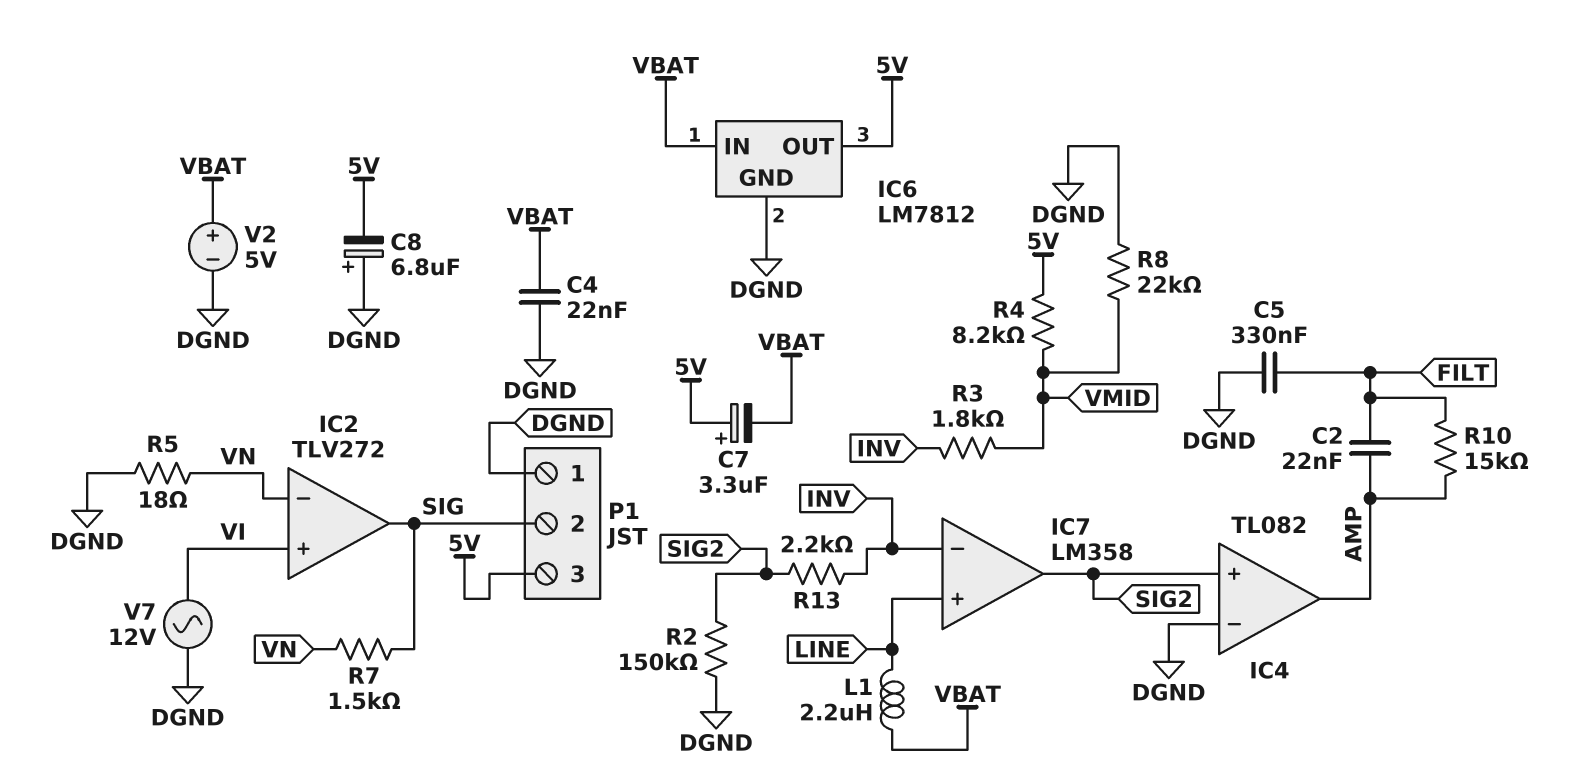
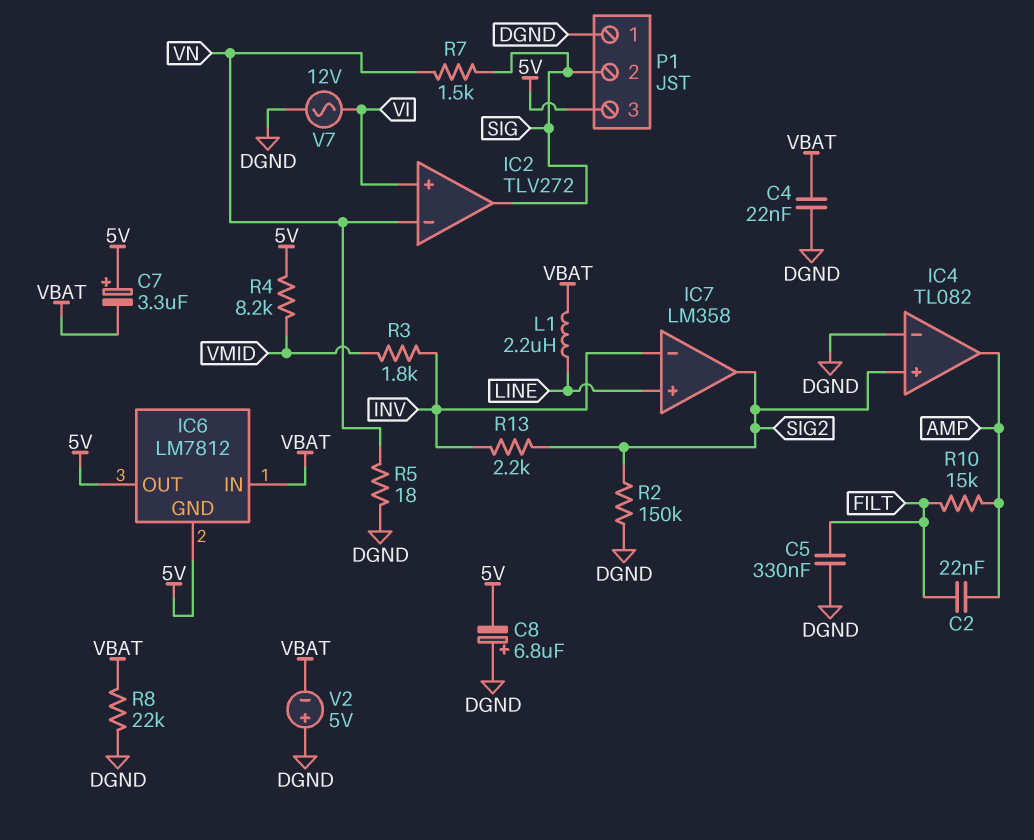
IC6 pin GND: DGND -> 5V
R8: 22k (DGND, VMID) -> 22k (DGND, VBAT)
V2: 5V (plus VBAT, minus DGND) -> 5V (plus DGND, minus VBAT)

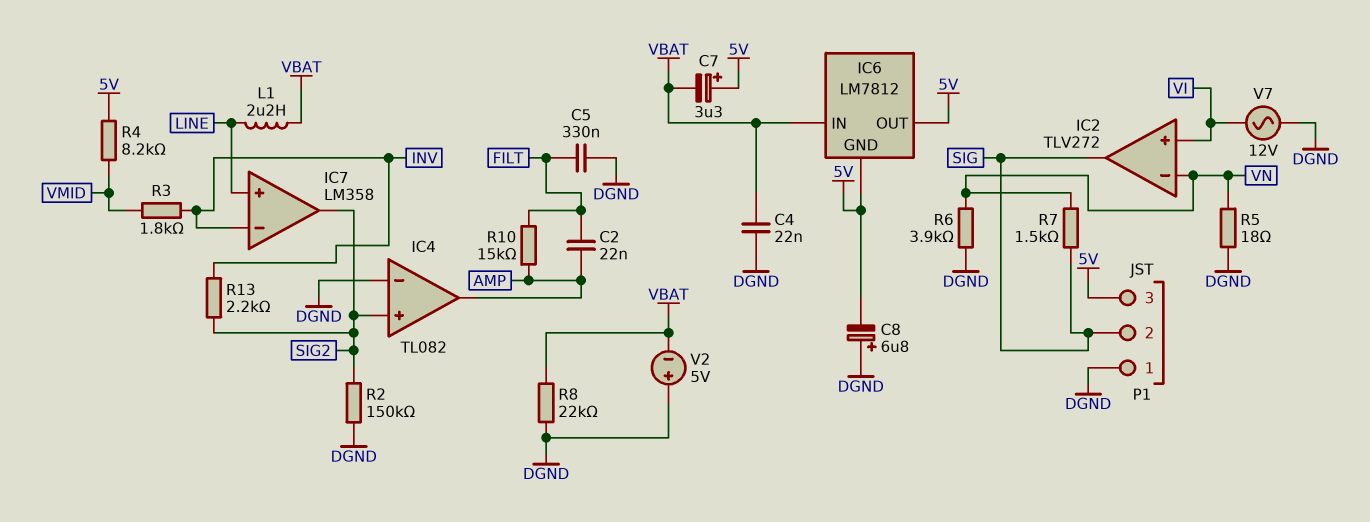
R6: none -> 3.9k (DGND, VN)

